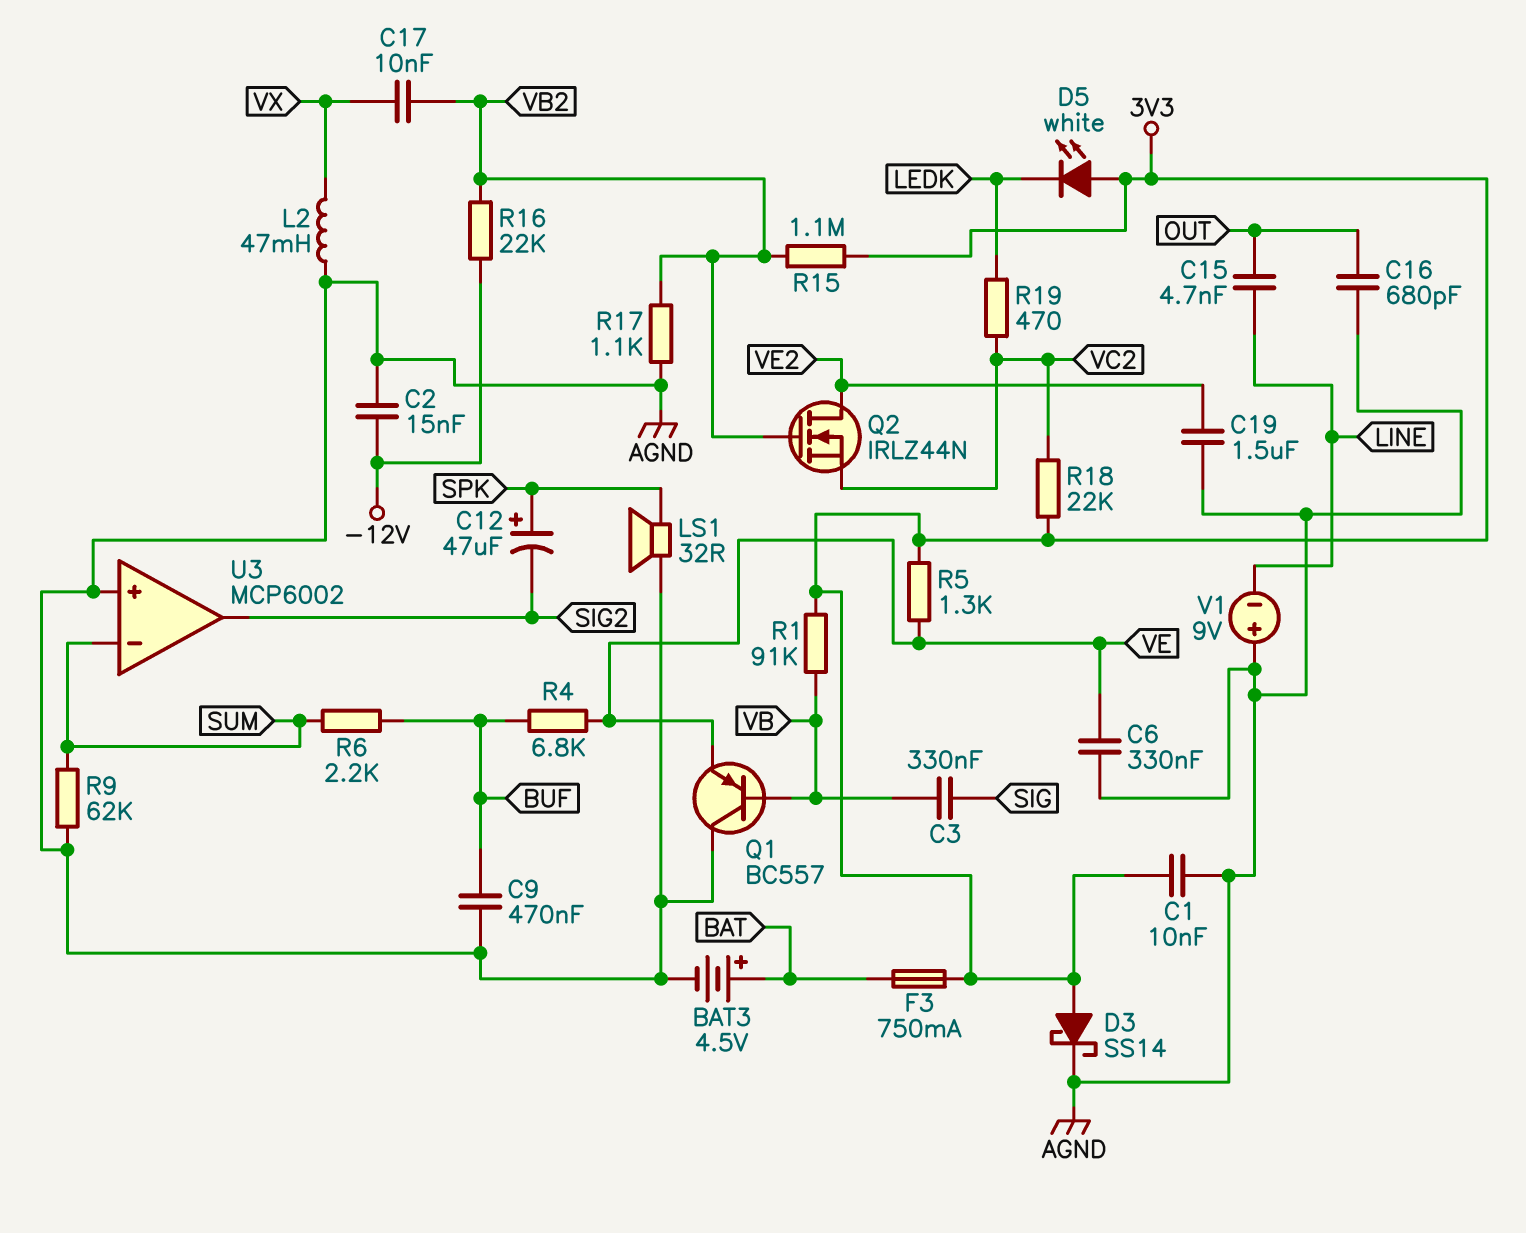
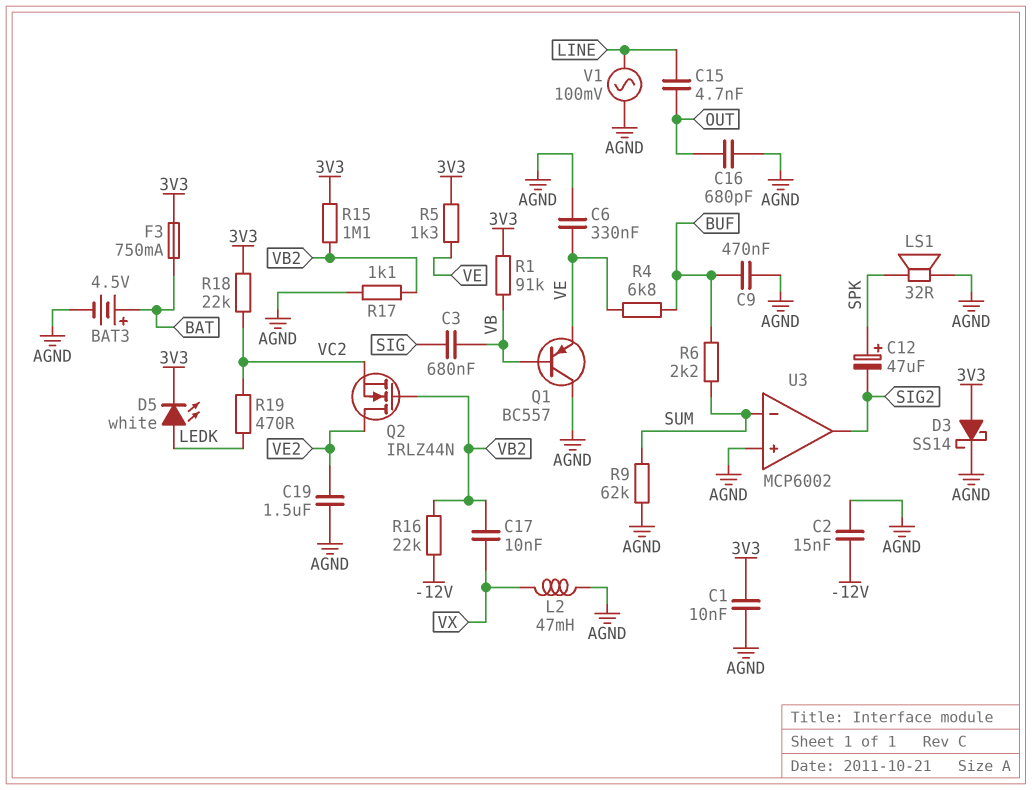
C3: 330nF (SIG, VB) -> 680nF (SIG, VB)
D5: LED white (A 3V3, K LEDK) -> LED white (A LEDK, K 3V3)
V1: 9V (plus AGND, minus LINE) -> AC 100mV (AGND, LINE)

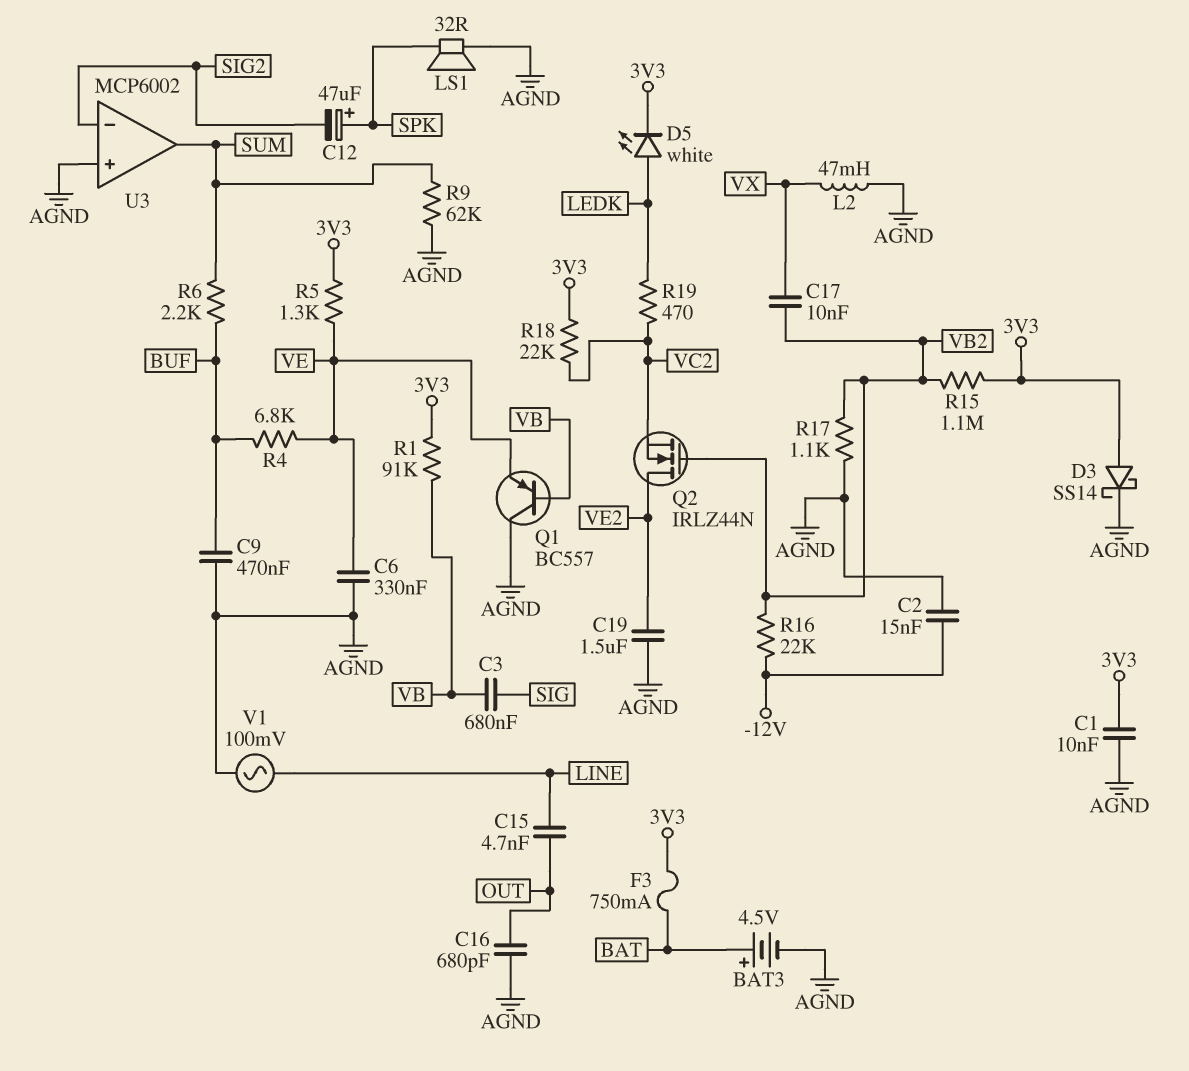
U3 pin in-: SUM -> SIG2
U3 pin out: SIG2 -> SUM

